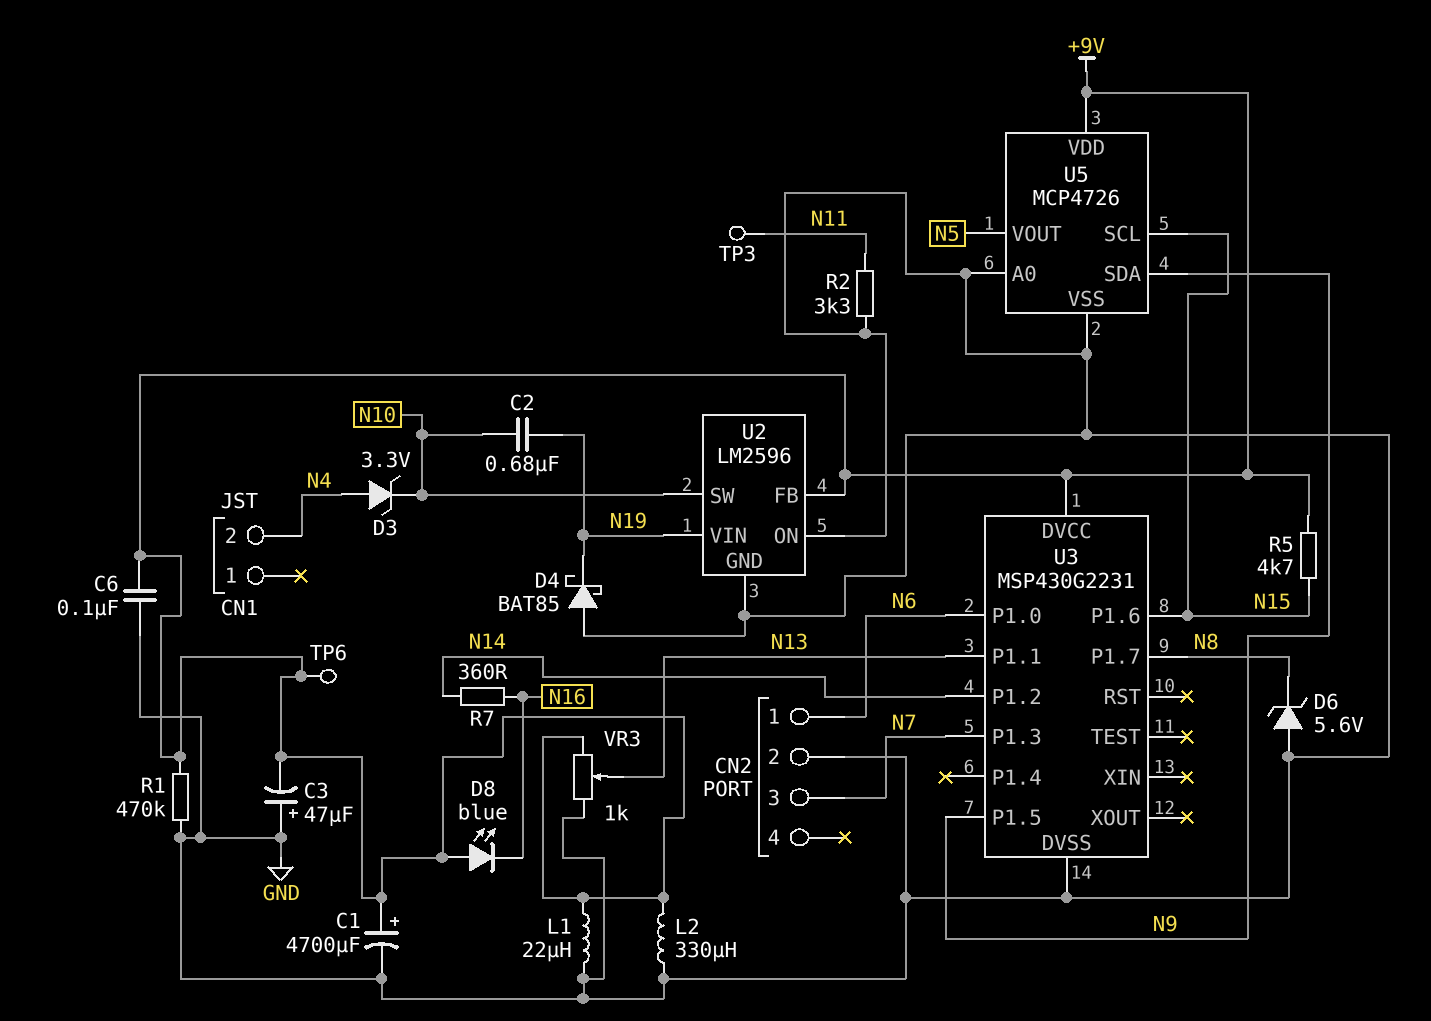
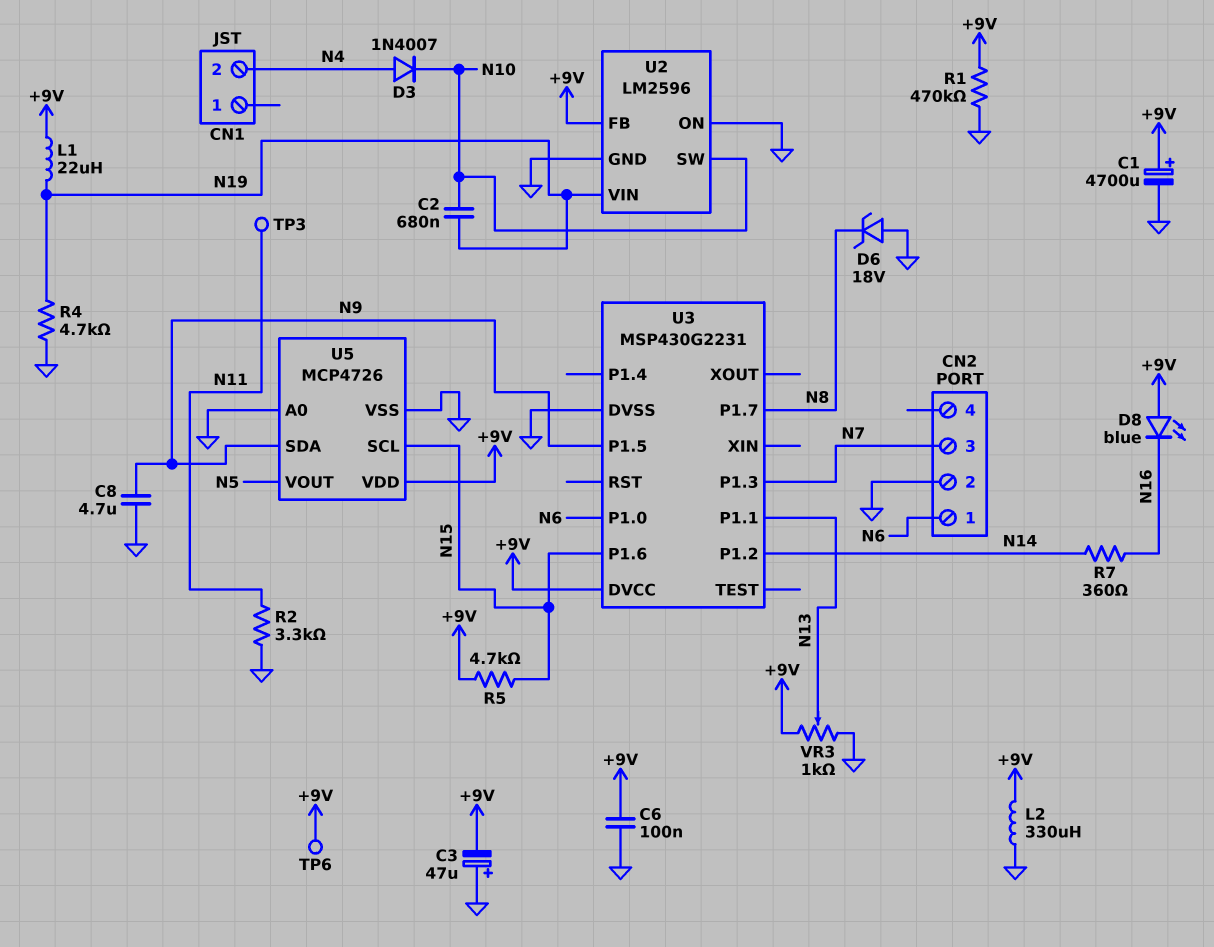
C8: none -> 4.7uF (GND, N9)
D3: zener 3.3V (A N4, K N10) -> diode 1N4007 (A N4, K N10)
D4: schottky BAT85 (A GND, K N19) -> none
D6: zener 5.6V (A GND, K N8) -> zener 18V (A GND, K N8)
L1: 22uH (+9V, GND) -> 22uH (+9V, N19)
R4: none -> 4.7k (GND, N19)

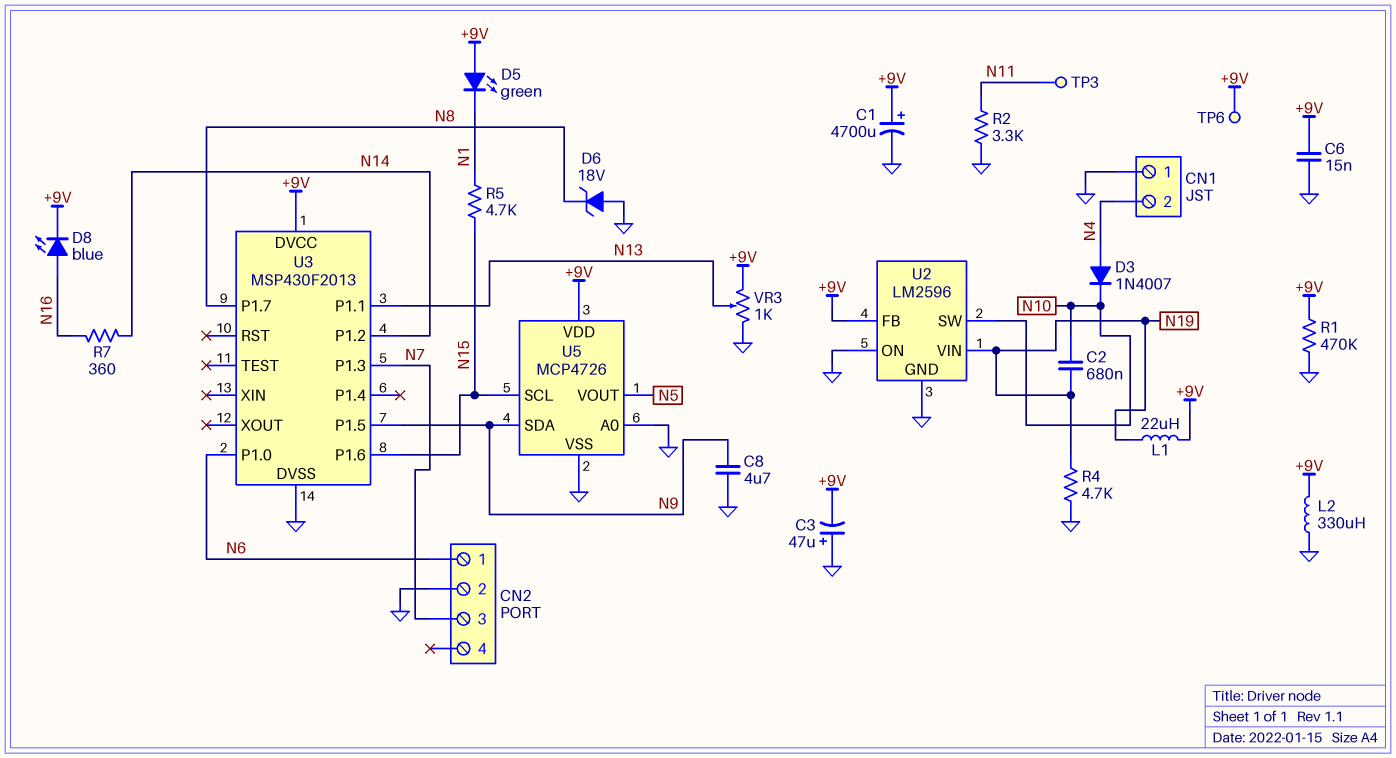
C6: 100nF (+9V, GND) -> 15nF (+9V, GND)
CN1 pin 1: none -> GND
D5: none -> LED green (A +9V, K N1)
D8: LED blue (A +9V, K N16) -> LED blue (A N16, K +9V)
R5: 4.7k (+9V, N15) -> 4.7k (N1, N15)
U3: MSP430G2231 -> MSP430F2013

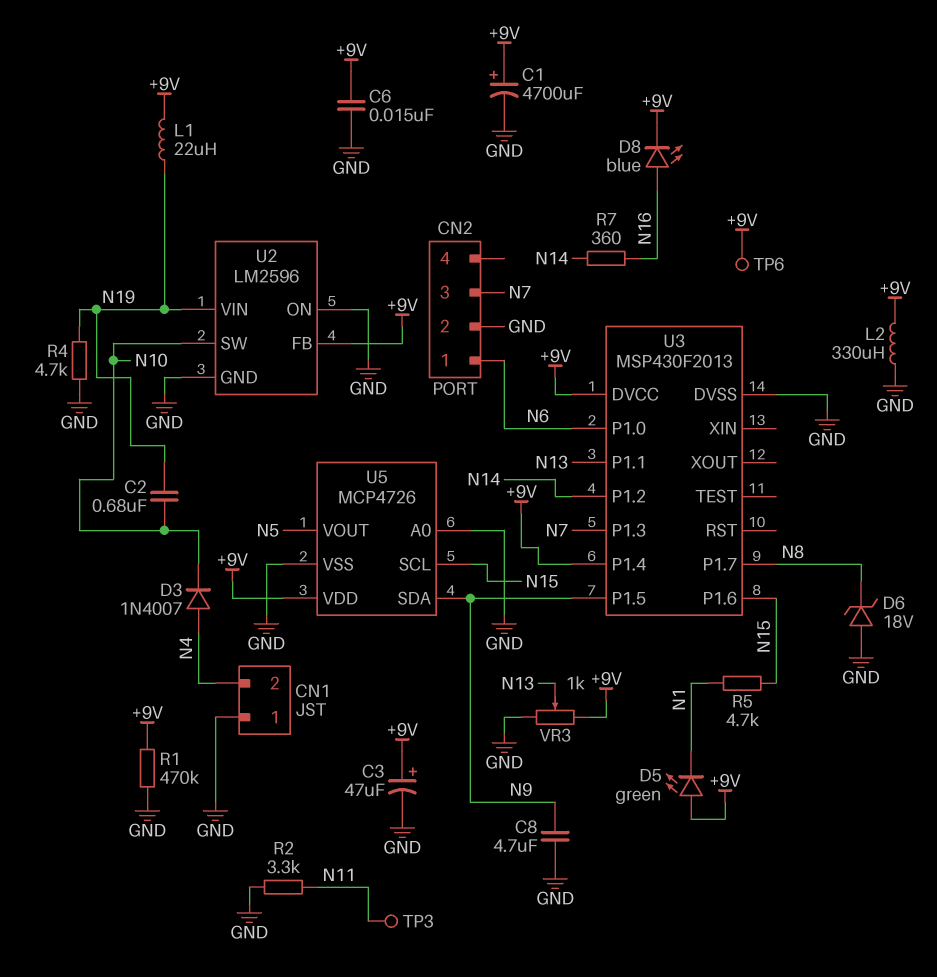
C3: 47uF (plus GND, minus +9V) -> 47uF (plus +9V, minus GND)
U3 pin P1.4: none -> +9V

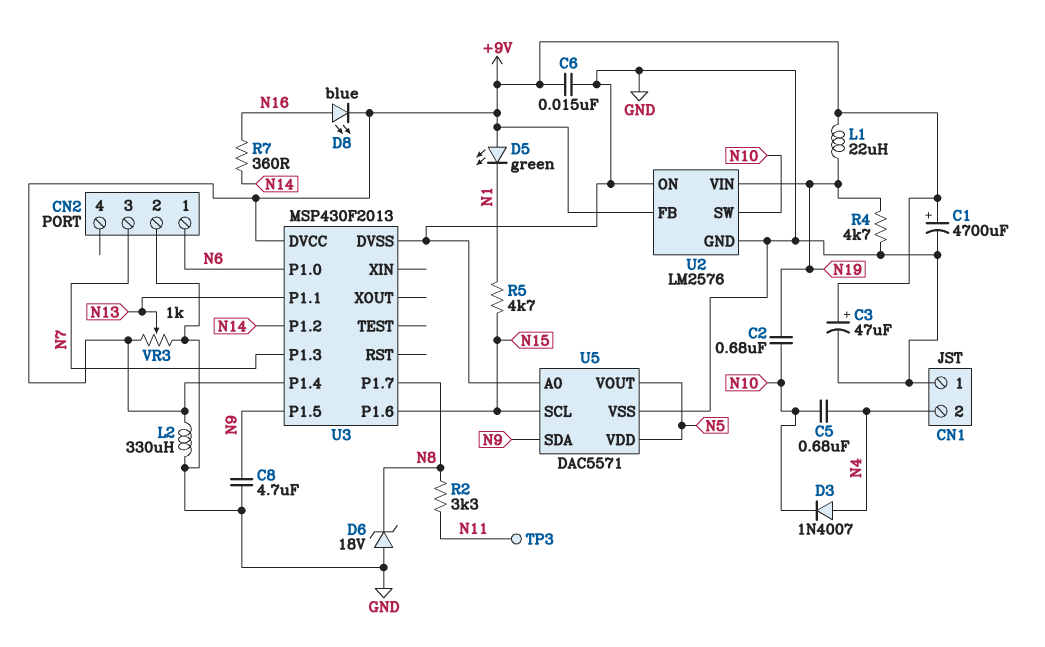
C5: none -> 680nF (N4, N10)
R1: 470k (+9V, GND) -> none
R2: 3.3k (GND, N11) -> 3.3k (N8, N11)
TP6: test point (+9V) -> none
U2: LM2596 -> LM2576
U5: MCP4726 -> DAC5571
U5 pin VDD: +9V -> N5

